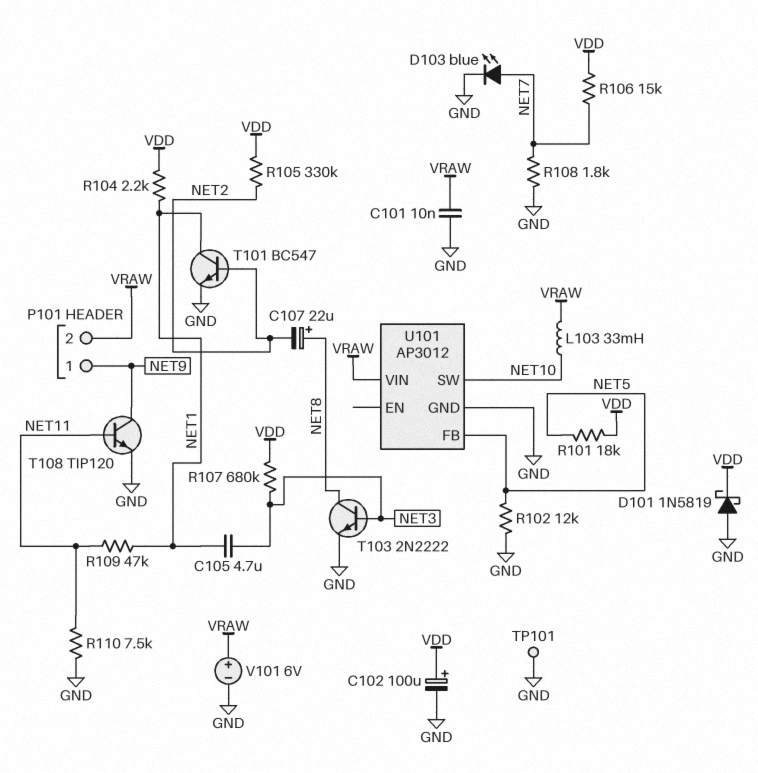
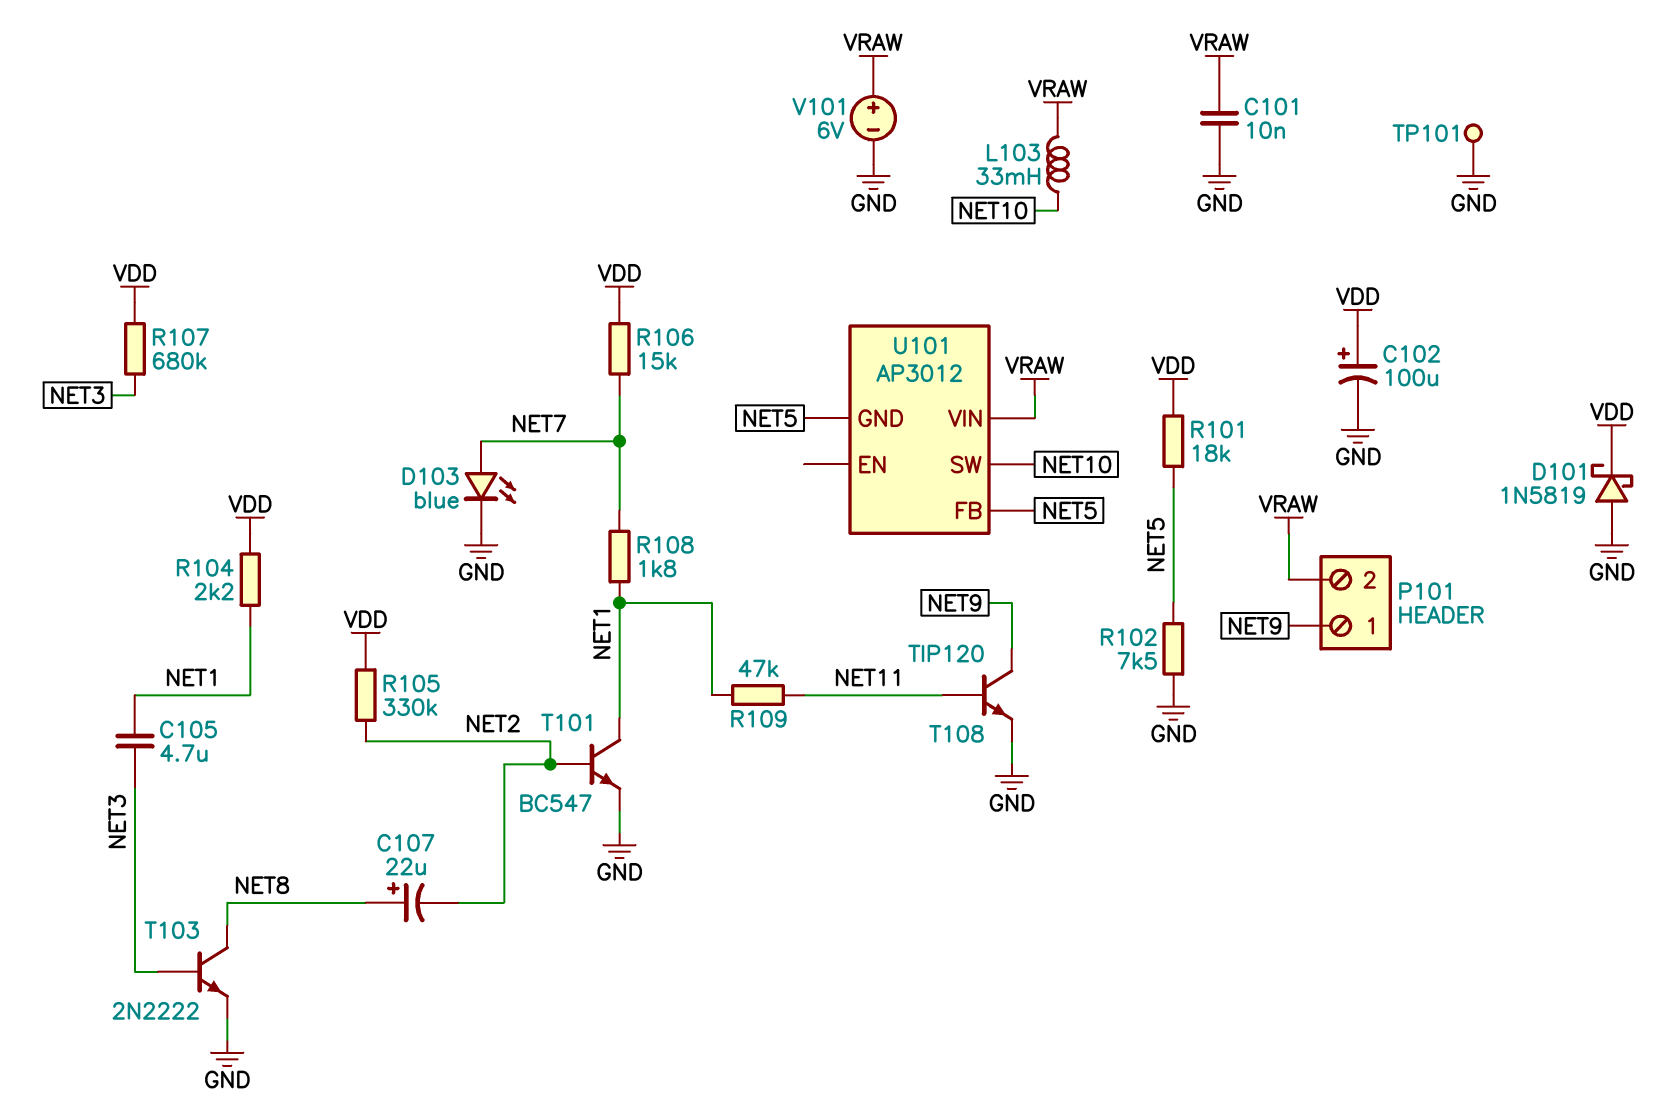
R102: 12k (GND, NET5) -> 7.5k (GND, NET5)
R108: 1.8k (GND, NET7) -> 1.8k (NET1, NET7)
R110: 7.5k (GND, NET11) -> none
U101 pin GND: GND -> NET5

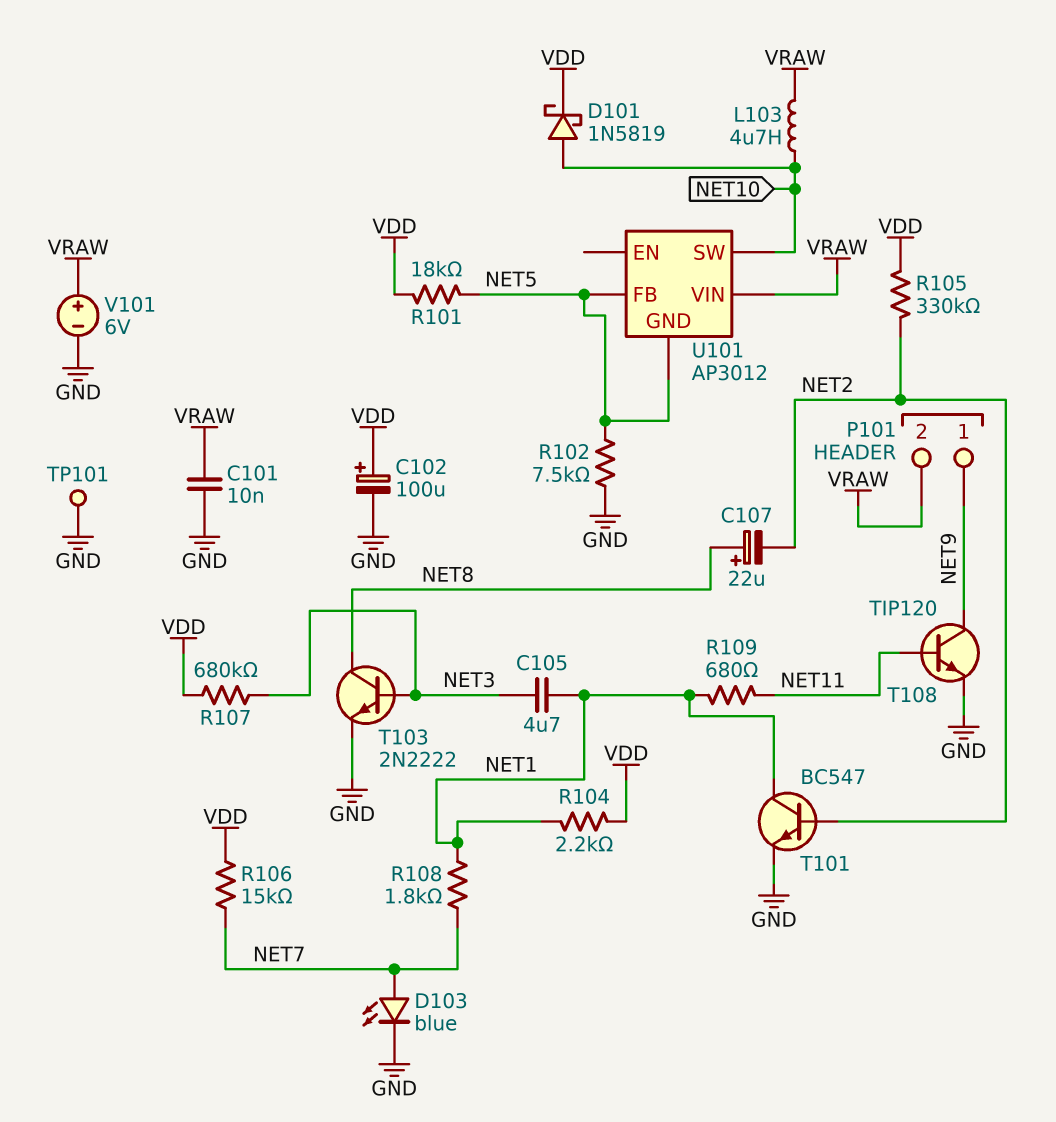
D101: schottky 1N5819 (A GND, K VDD) -> schottky 1N5819 (A NET10, K VDD)
L103: 33mH (NET10, VRAW) -> 4.7uH (NET10, VRAW)
R109: 47k (NET1, NET11) -> 680 (NET1, NET11)

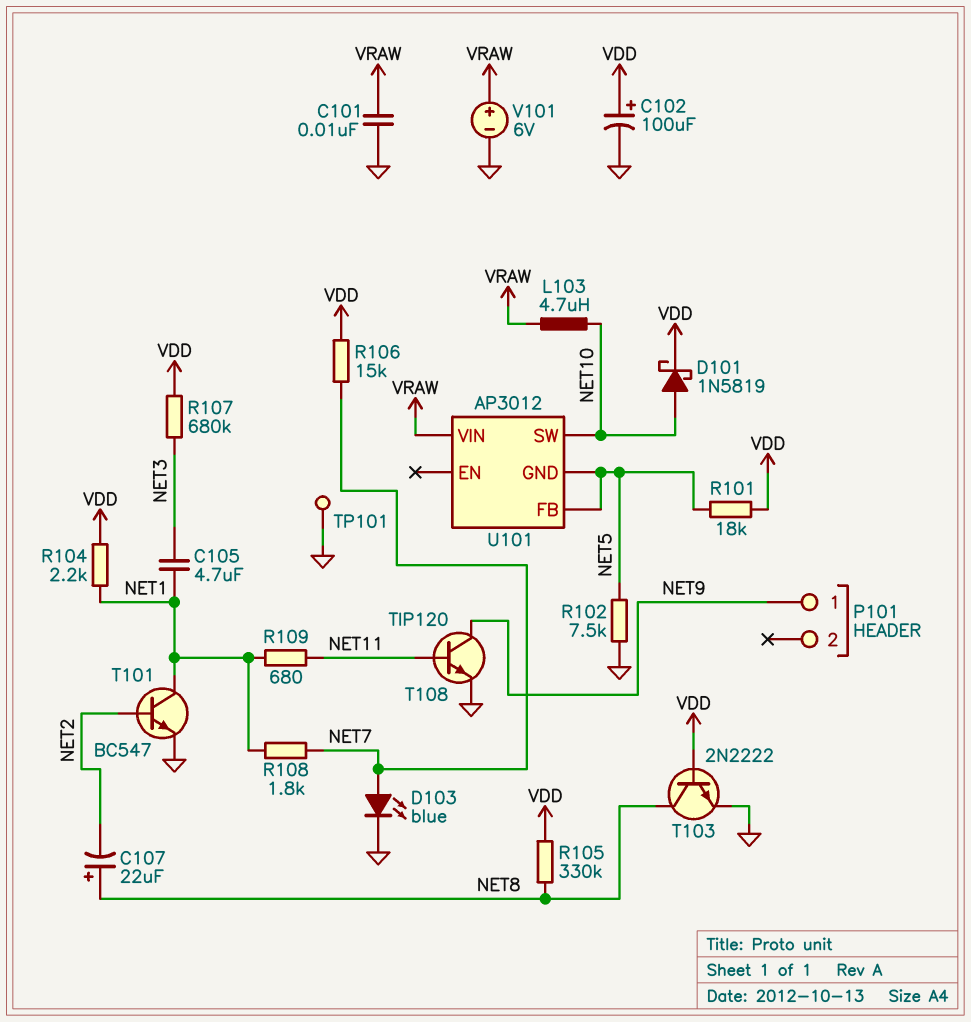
P101 pin 2: VRAW -> none
R105: 330k (NET2, VDD) -> 330k (NET8, VDD)
T103: NPN 2N2222 (B NET3, C NET8, E GND) -> NPN 2N2222 (B VDD, C NET8, E GND)

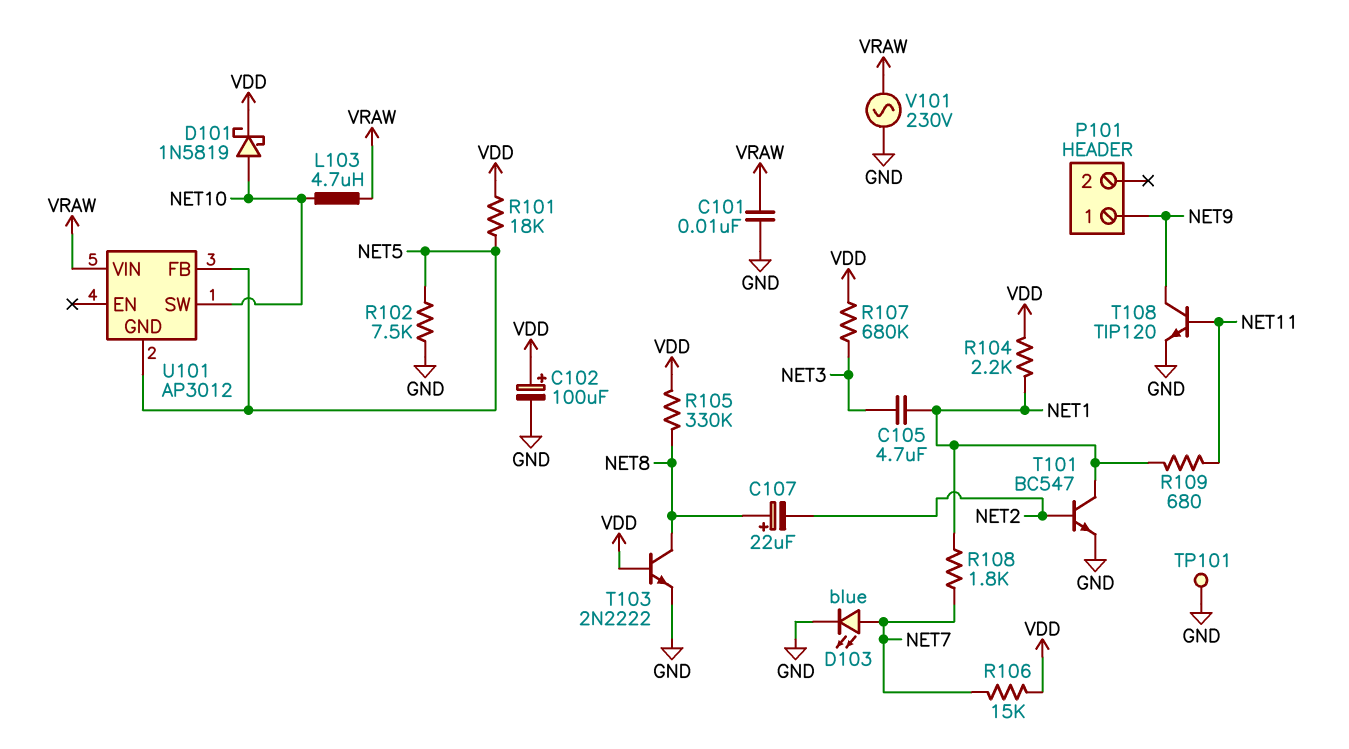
V101: 6V (plus VRAW, minus GND) -> AC 230V (GND, VRAW)

